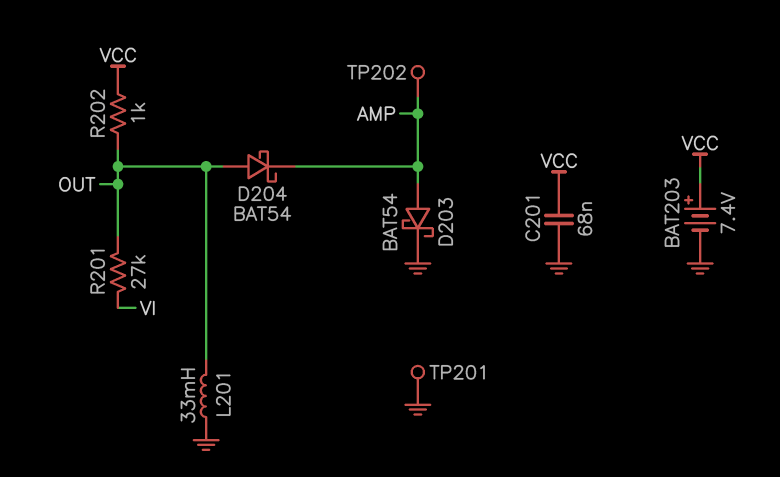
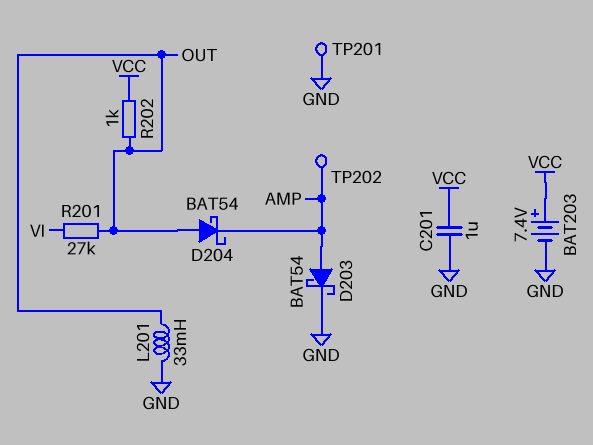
C201: 68nF (GND, VCC) -> 1uF (GND, VCC)

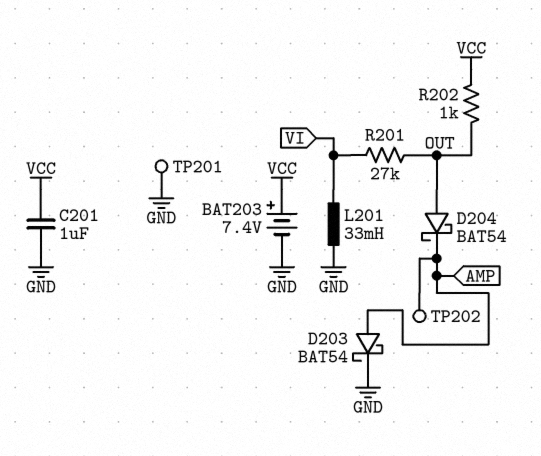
L201: 33mH (GND, OUT) -> 33mH (GND, VI)

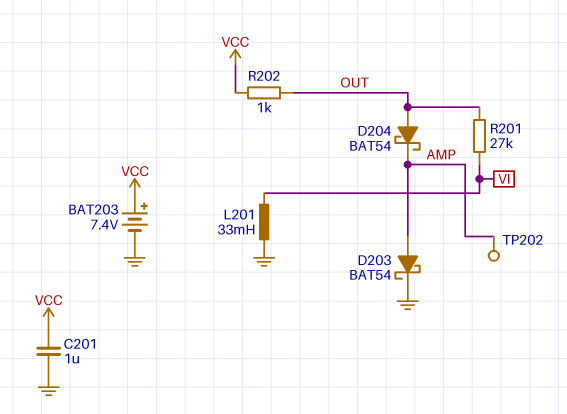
TP201: test point (GND) -> none

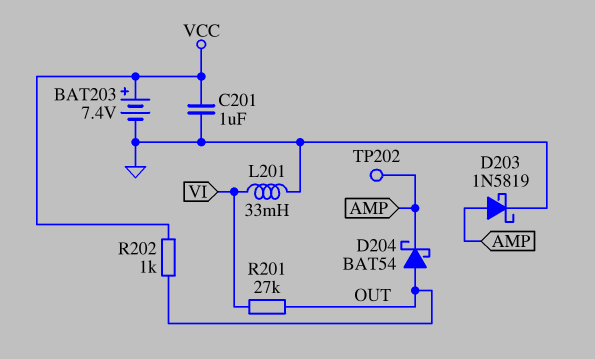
D203: schottky BAT54 (A AMP, K GND) -> schottky 1N5819 (A AMP, K GND)

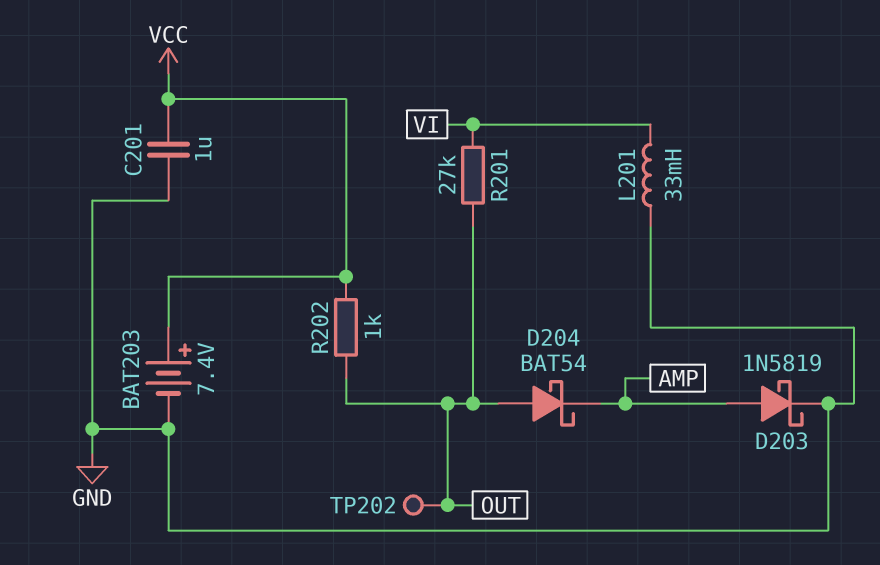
TP202: test point (AMP) -> test point (OUT)

